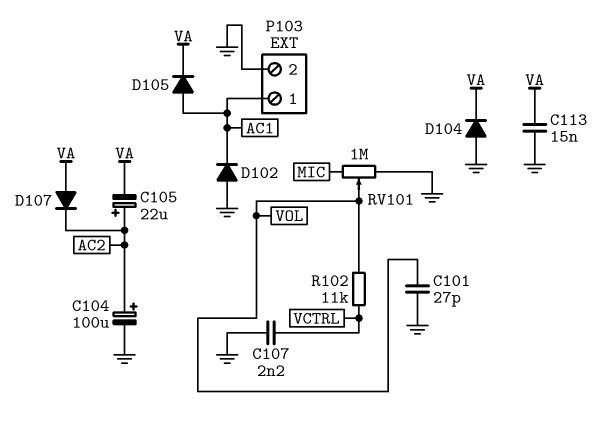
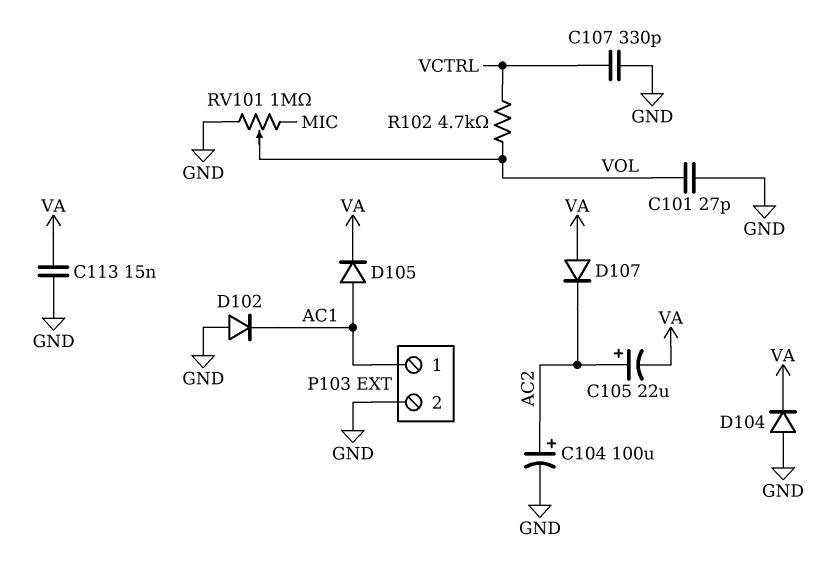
C107: 2.2nF (GND, VCTRL) -> 330pF (GND, VCTRL)
R102: 11k (VCTRL, VOL) -> 4.7k (VCTRL, VOL)

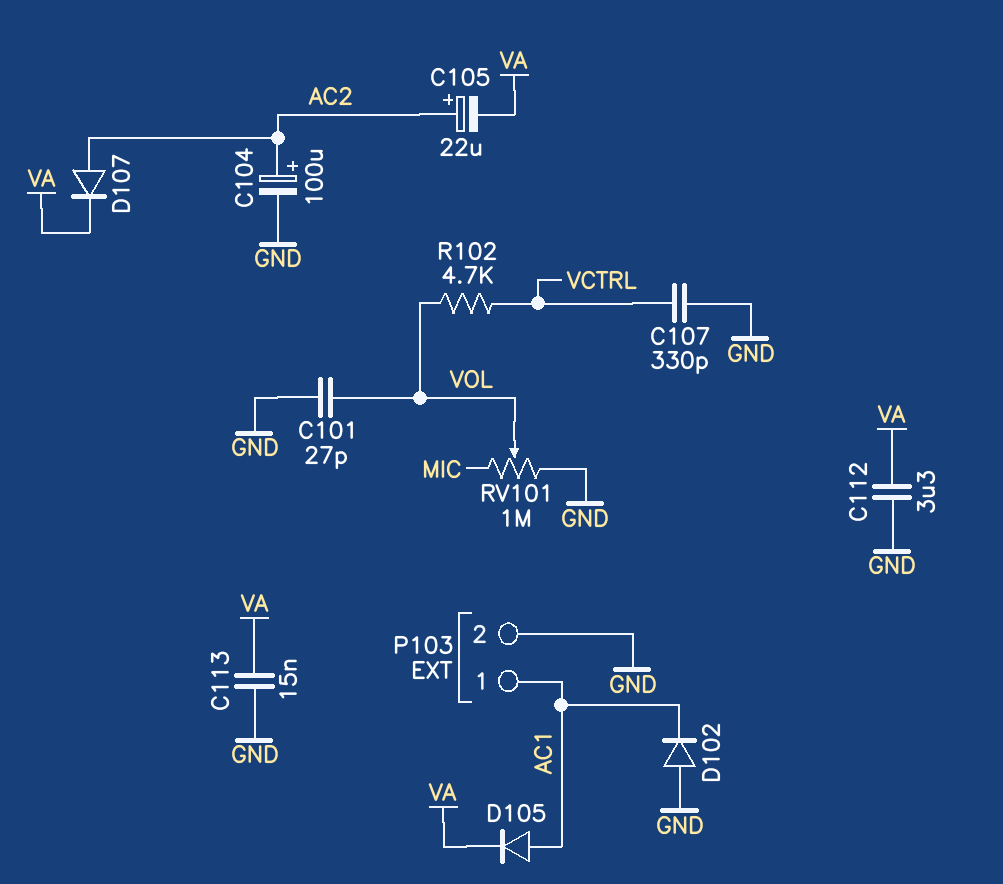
C112: none -> 3.3uF (GND, VA)
D104: diode (A GND, K VA) -> none
D107: diode (A VA, K AC2) -> diode (A AC2, K VA)

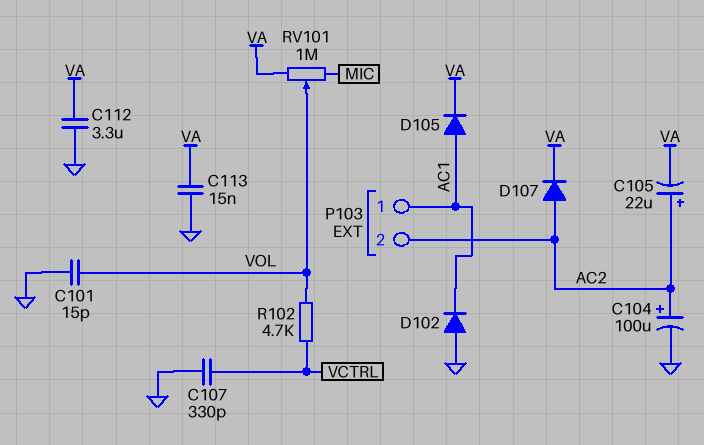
C101: 27pF (GND, VOL) -> 15pF (GND, VOL)
P103 pin 2: GND -> AC2
RV101: 1M (GND, MIC, wiper VOL) -> 1M (MIC, VA, wiper VOL)

